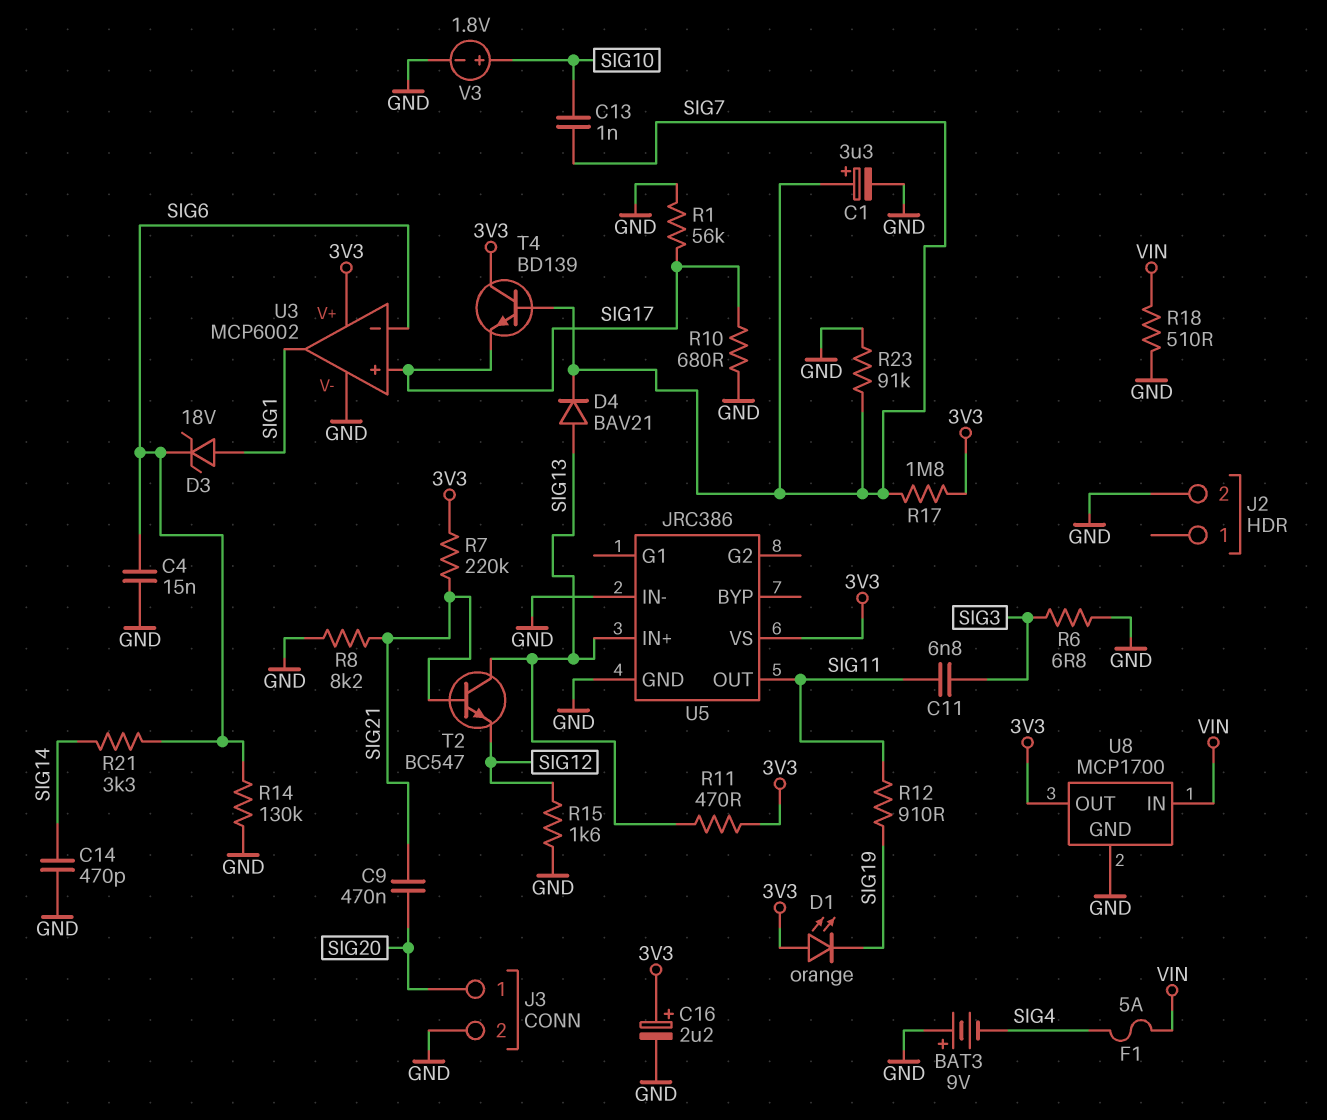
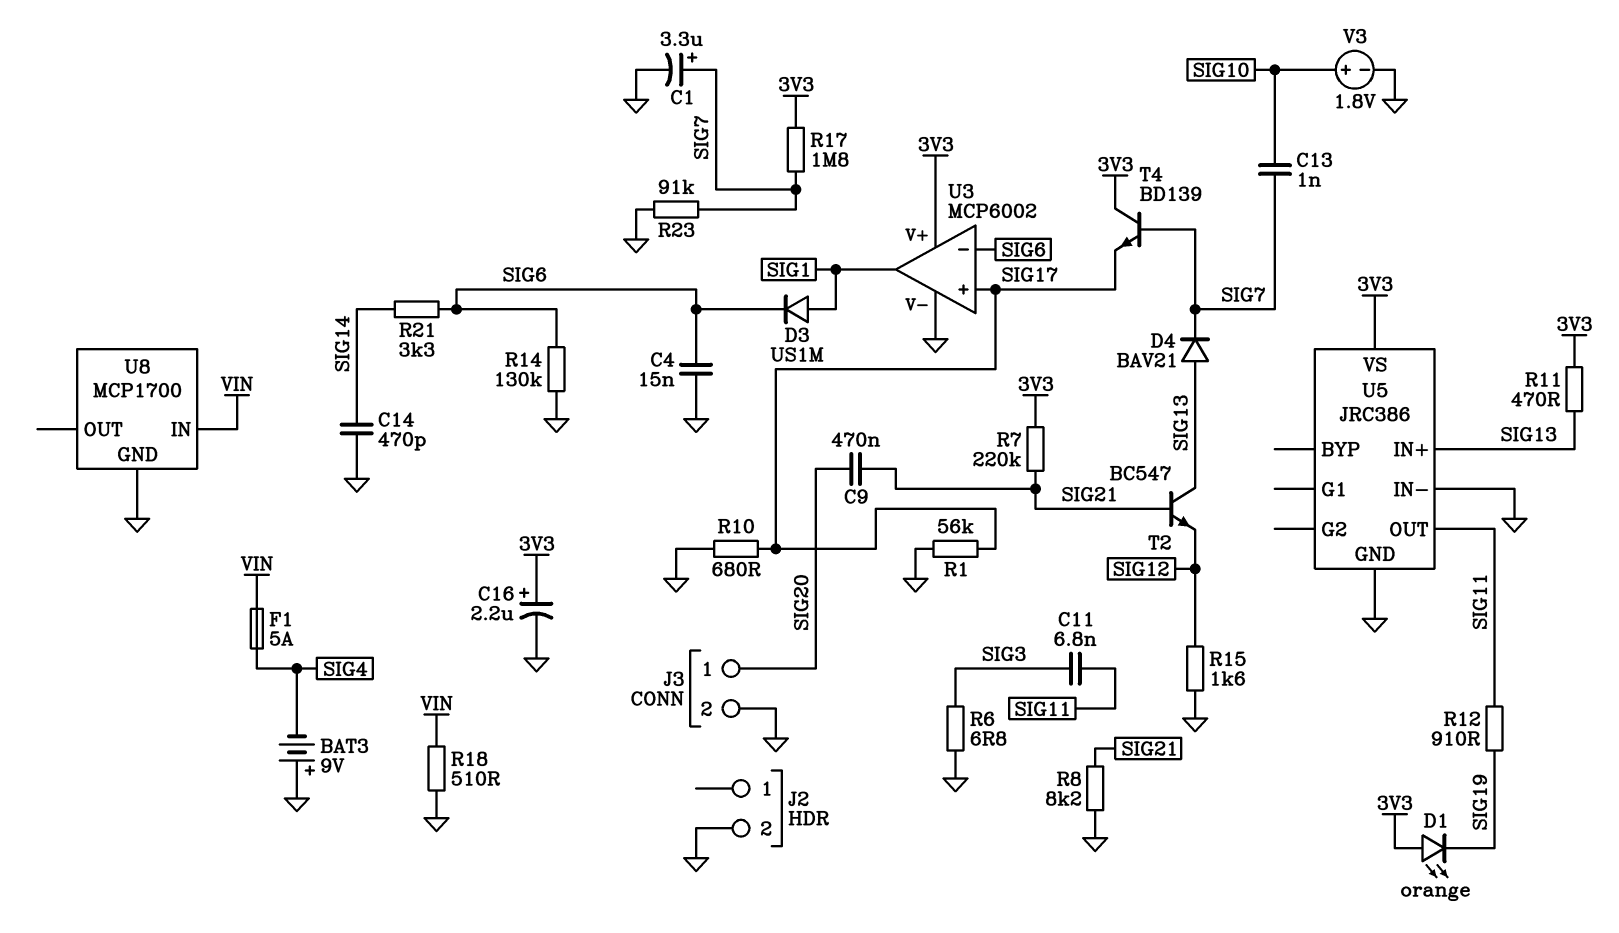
D3: zener 18V (A SIG1, K SIG6) -> diode US1M (A SIG1, K SIG6)
U8 pin OUT: 3V3 -> none

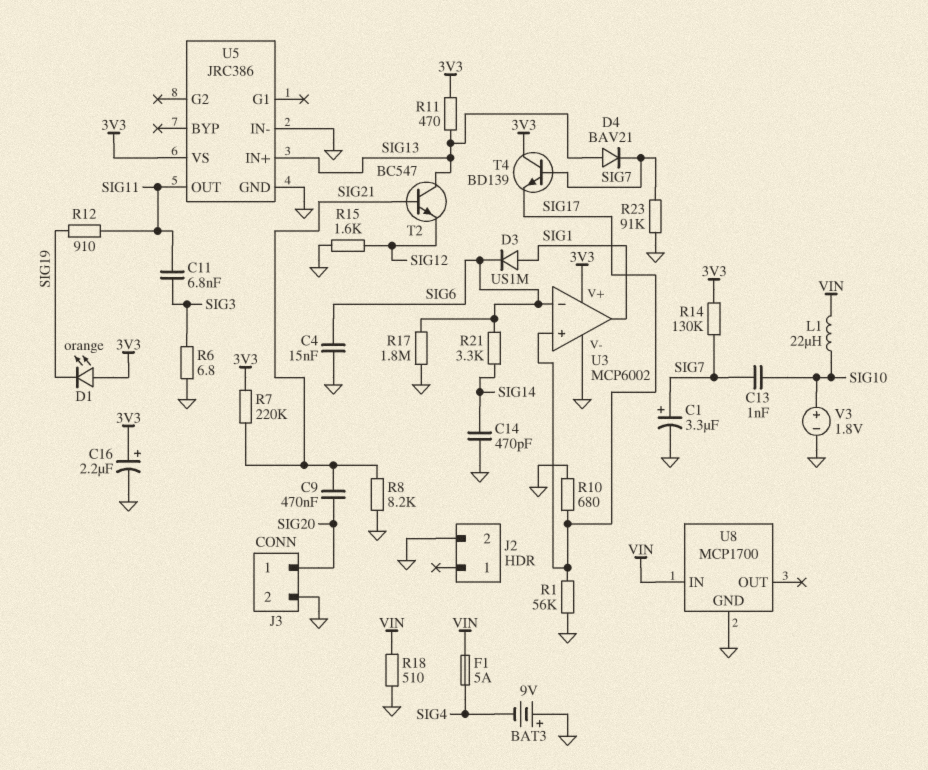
L1: none -> 22uH (SIG10, VIN)
R14: 130k (GND, SIG6) -> 130k (3V3, SIG7)
R17: 1.8M (3V3, SIG7) -> 1.8M (GND, SIG6)

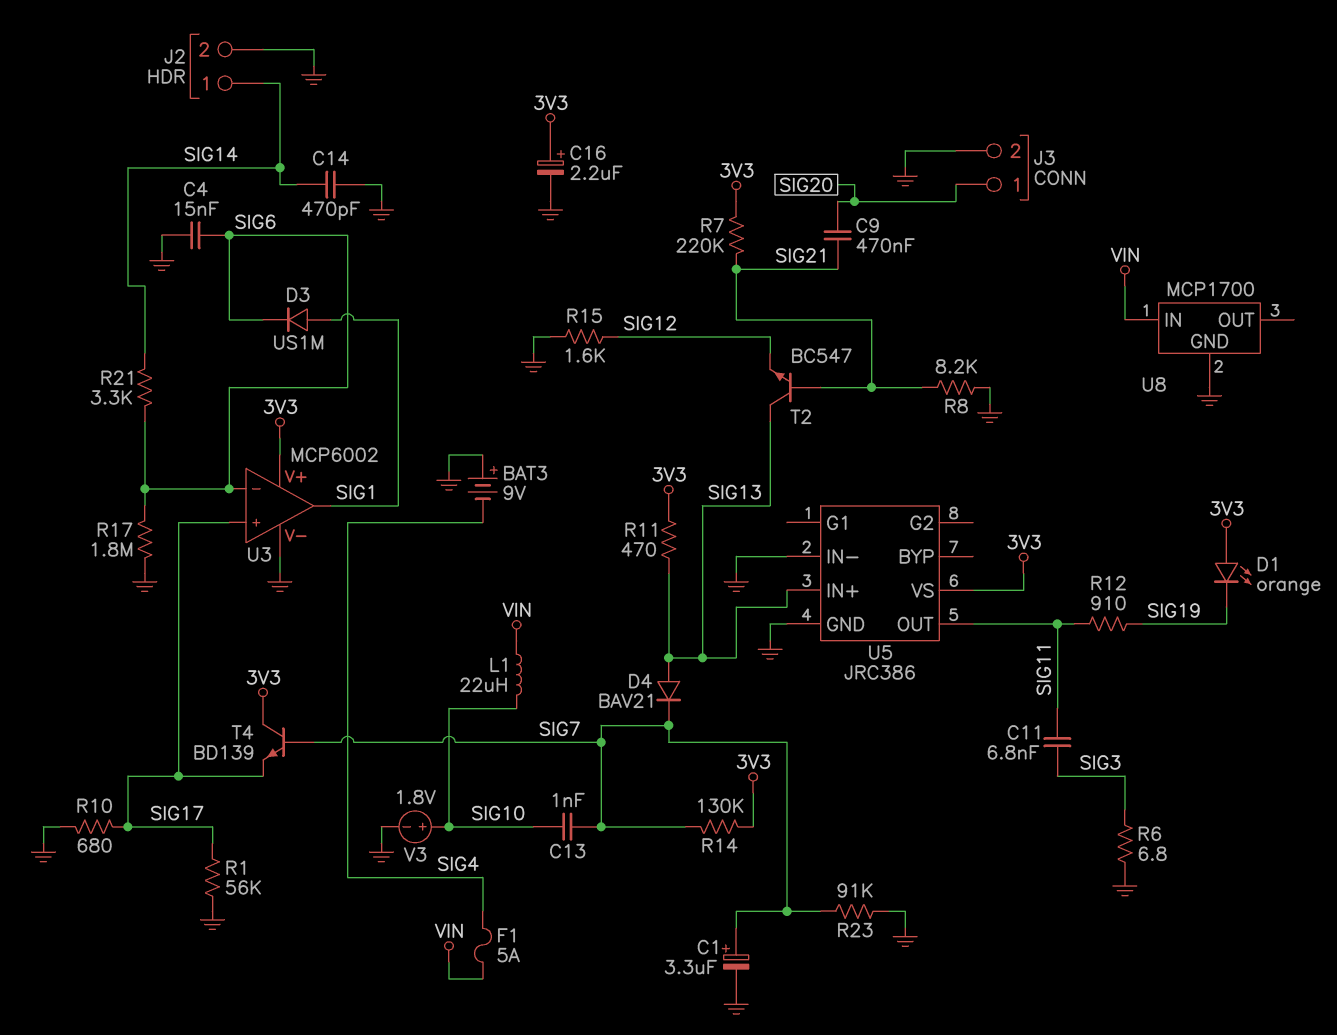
J2 pin 1: none -> SIG14
R18: 510 (GND, VIN) -> none

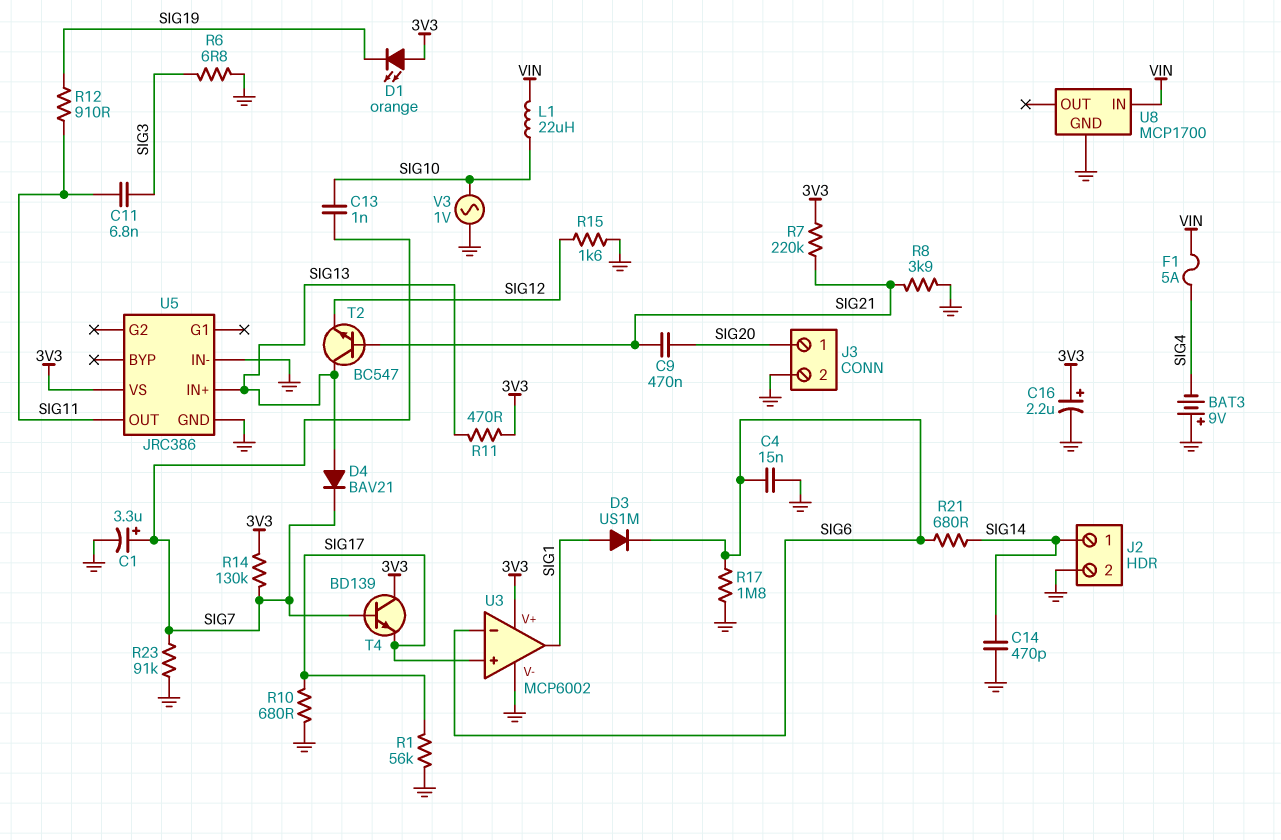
R8: 8.2k (GND, SIG21) -> 3.9k (GND, SIG21)
R21: 3.3k (SIG6, SIG14) -> 680 (SIG6, SIG14)
V3: 1.8V (plus SIG10, minus GND) -> AC 1V (GND, SIG10)

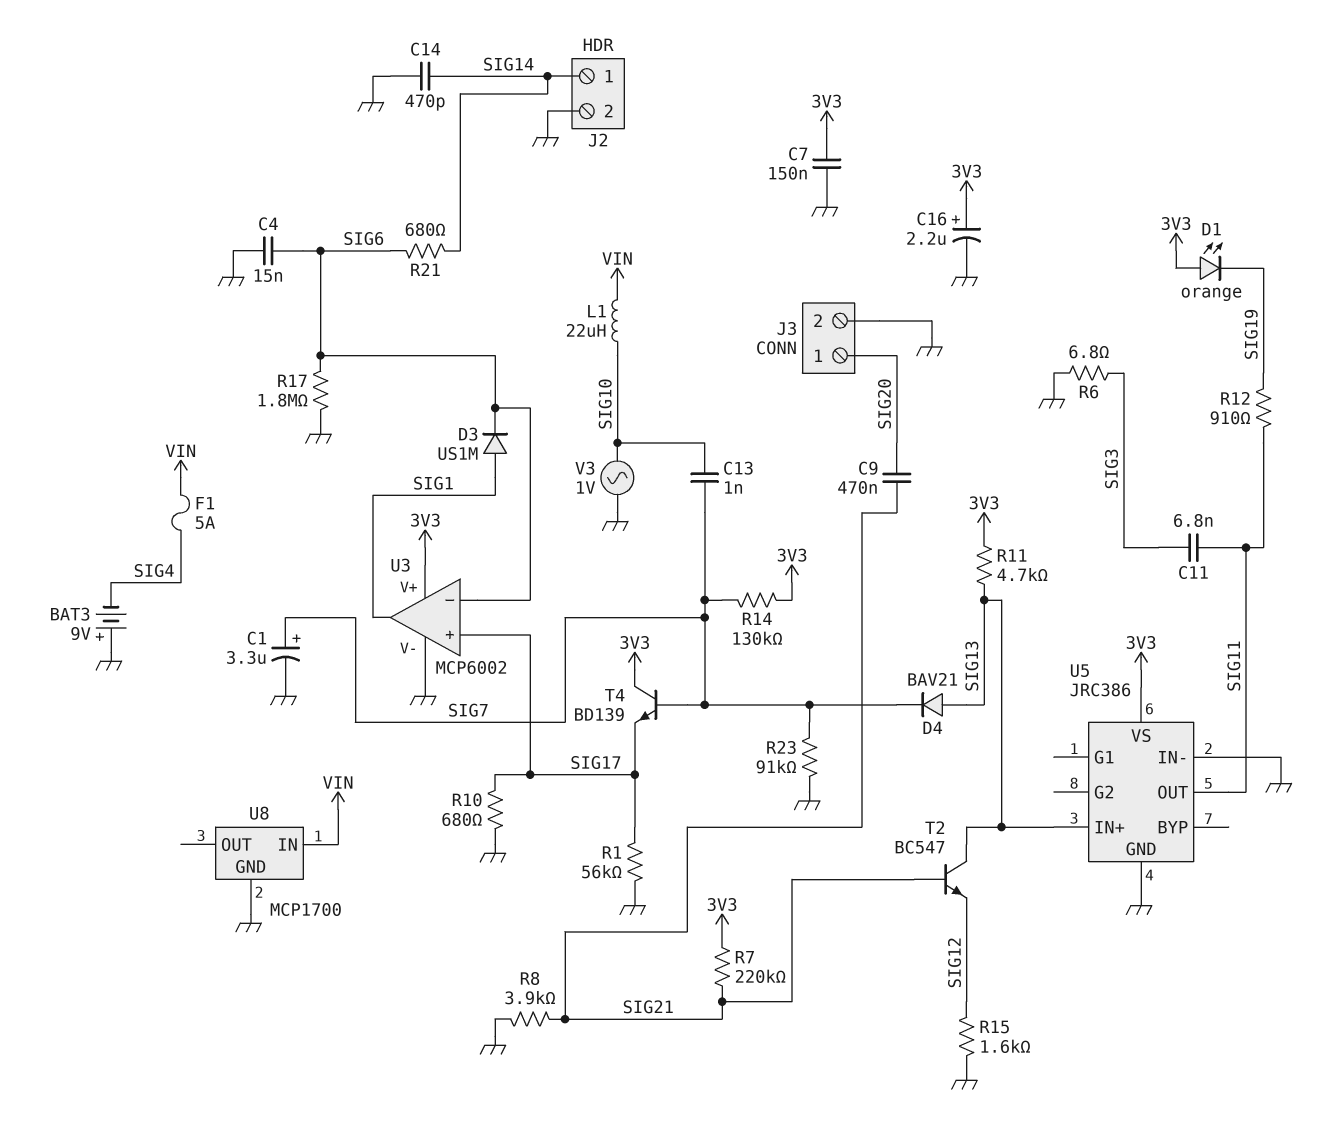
C7: none -> 150nF (3V3, GND)
R11: 470 (3V3, SIG13) -> 4.7k (3V3, SIG13)

